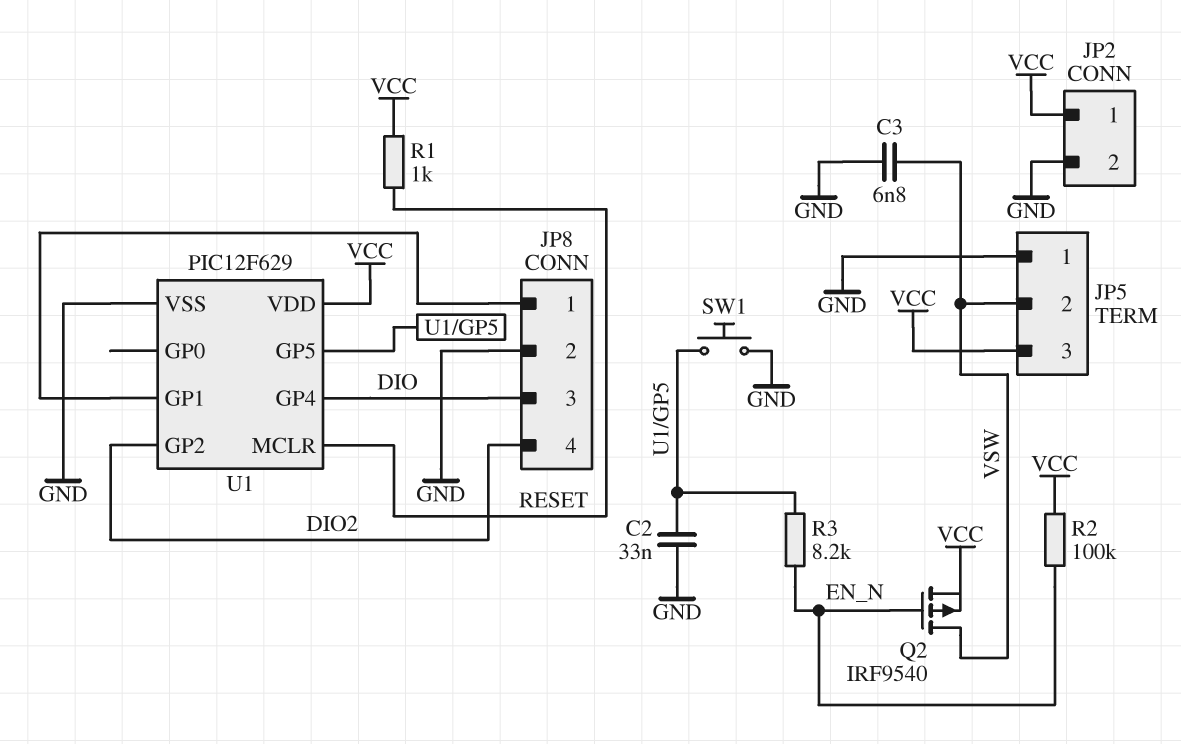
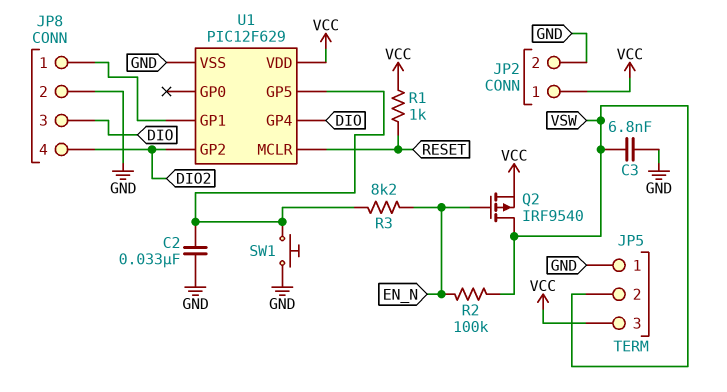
R2: 100k (EN_N, VCC) -> 100k (EN_N, VSW)

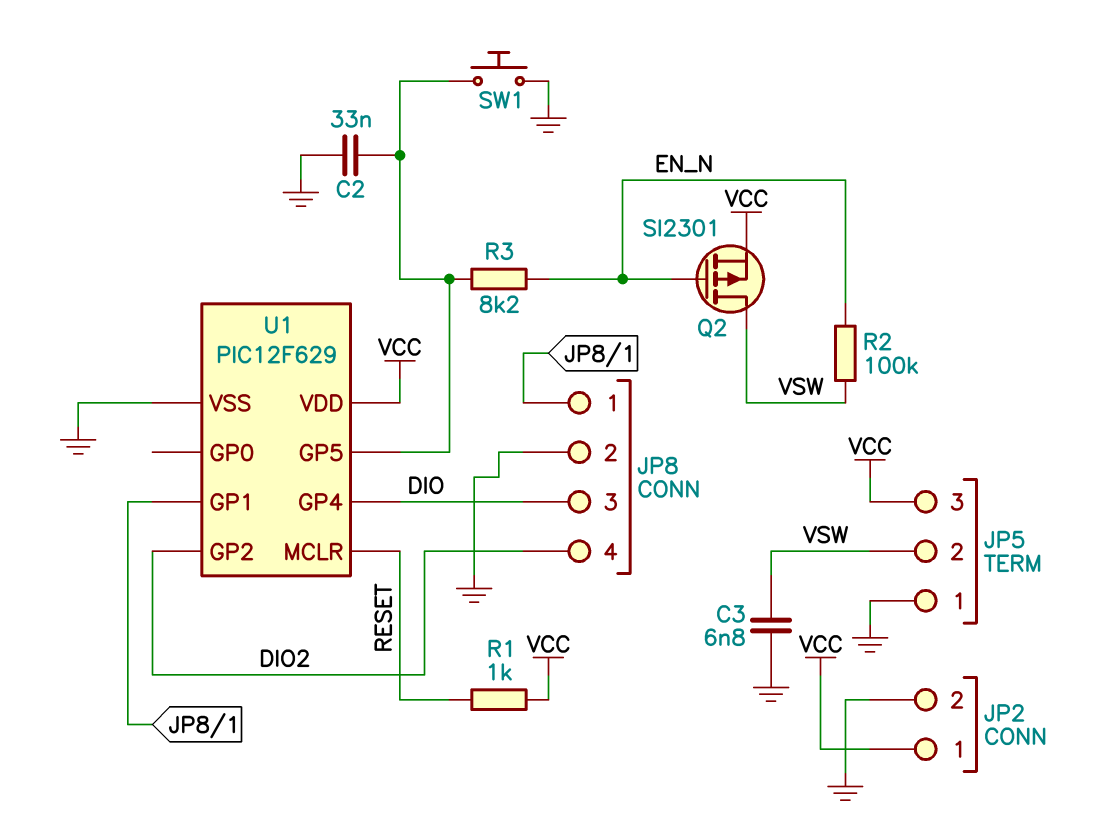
Q2: PMOS IRF9540 (G EN_N, D VSW, S VCC) -> PMOS SI2301 (G EN_N, D VSW, S VCC)

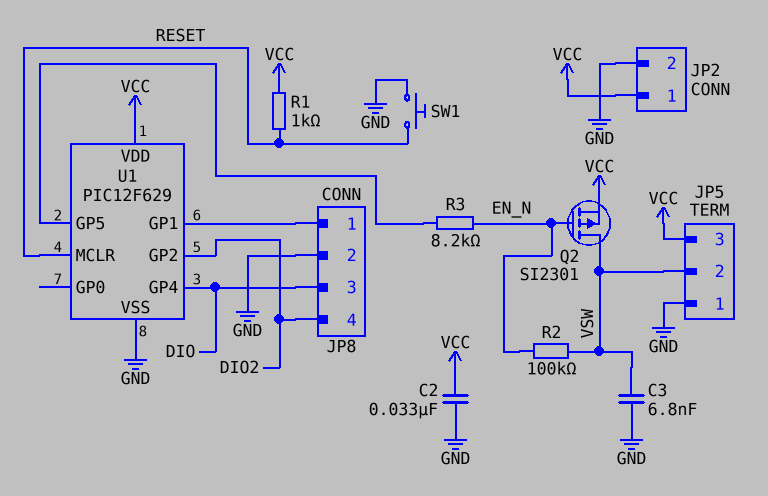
C2: 33nF (GND, U1/GP5) -> 33nF (GND, VCC)
SW1: button (GND, U1/GP5) -> button (GND, RESET)

